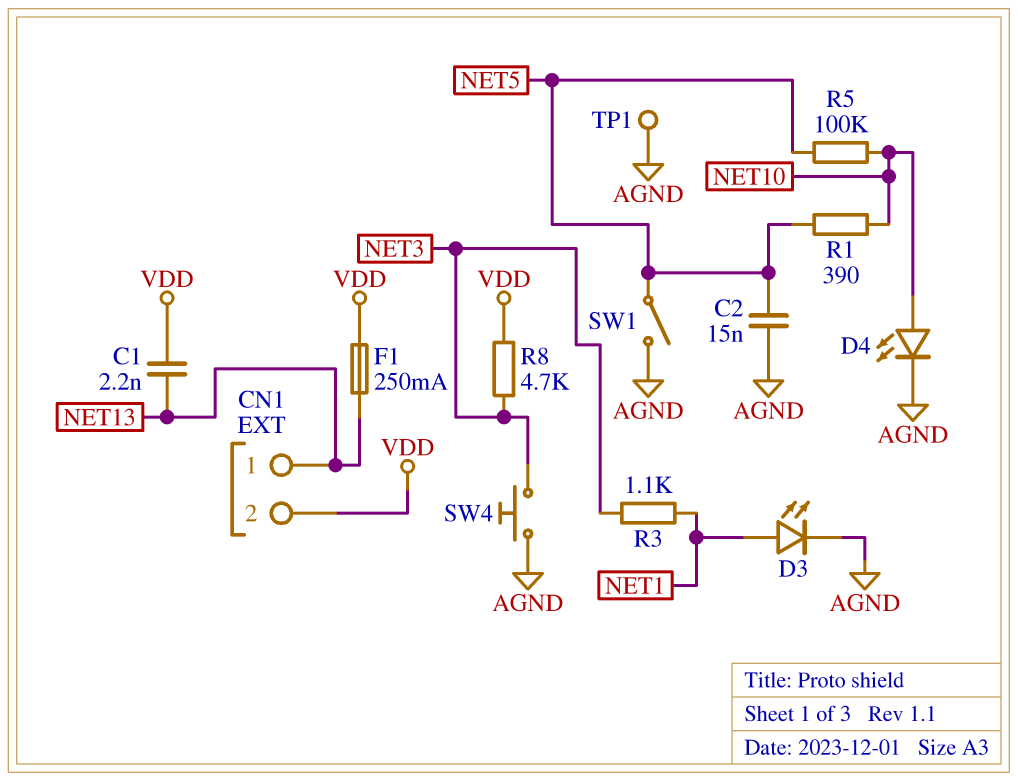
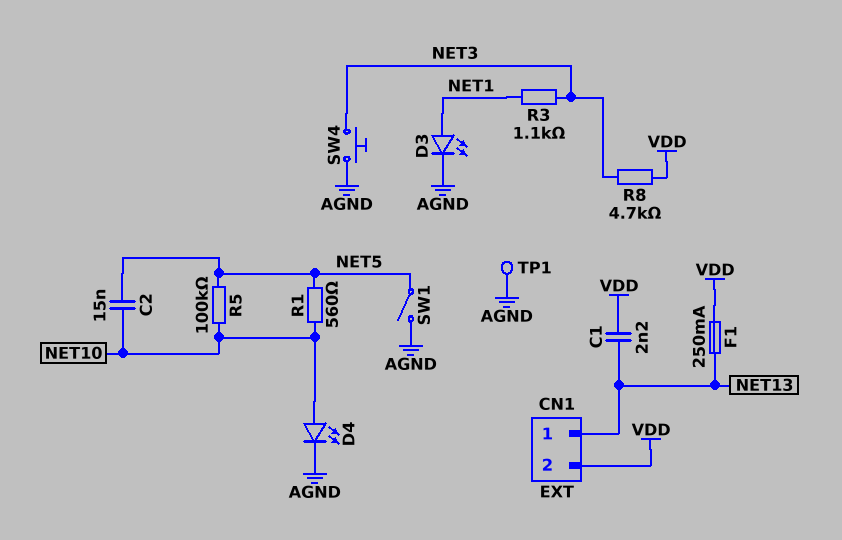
C2: 15nF (AGND, NET5) -> 15nF (NET5, NET10)
R1: 390 (NET5, NET10) -> 560 (NET5, NET10)

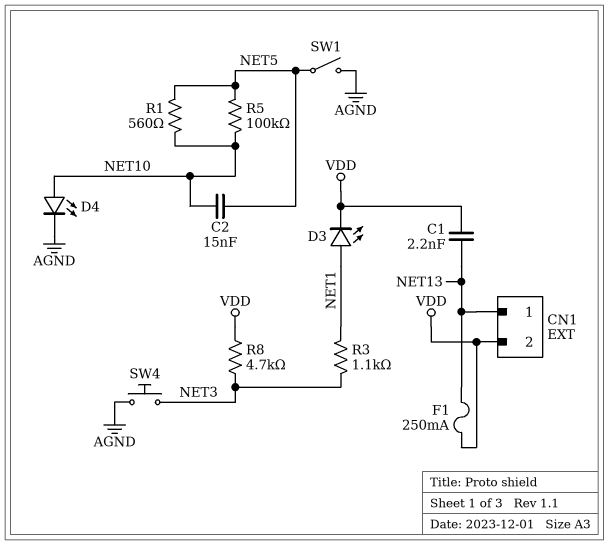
D3: LED (A NET1, K AGND) -> LED (A NET1, K VDD)
TP1: test point (AGND) -> none

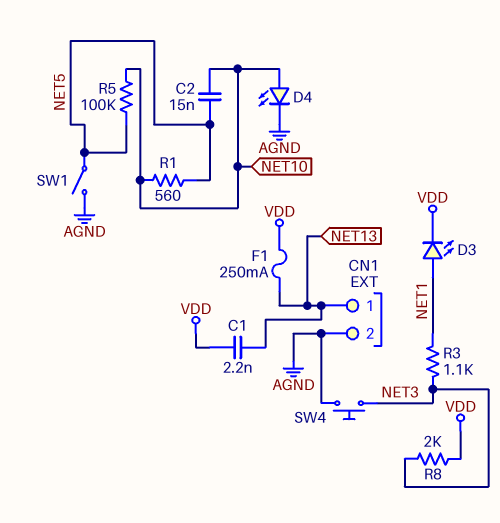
CN1 pin 2: VDD -> AGND
R8: 4.7k (NET3, VDD) -> 2k (NET3, VDD)

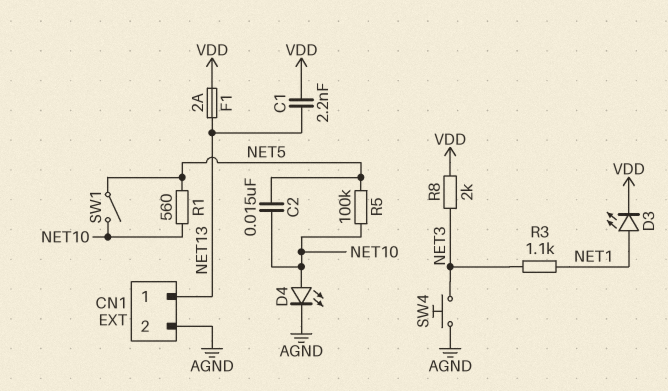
F1: 250mA (NET13, VDD) -> 2A (NET13, VDD)
SW1: switch (AGND, NET5) -> switch (NET5, NET10)

